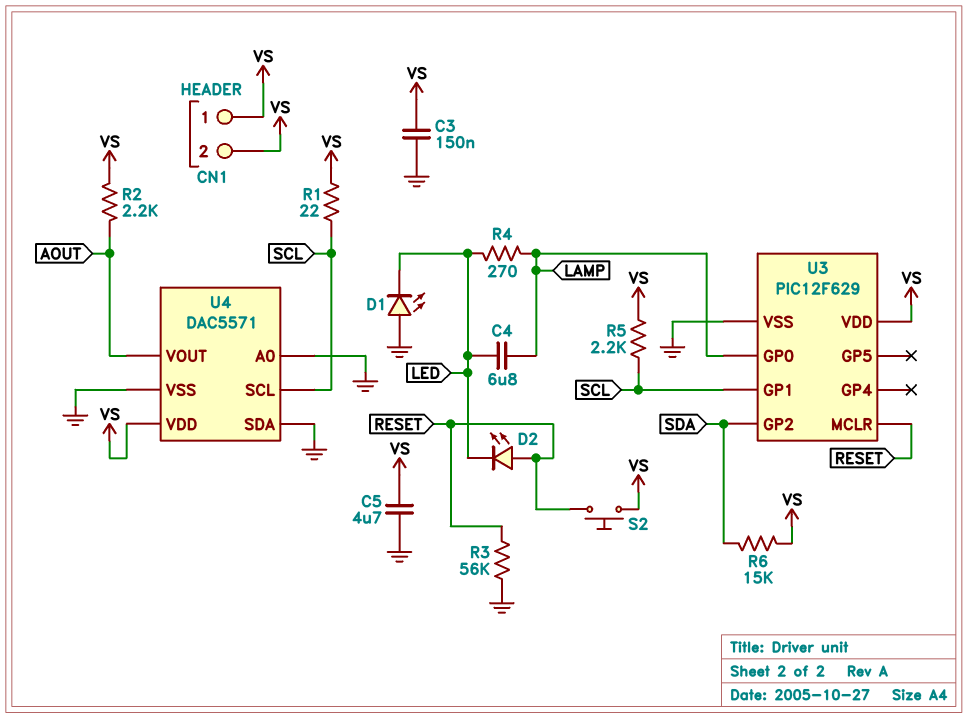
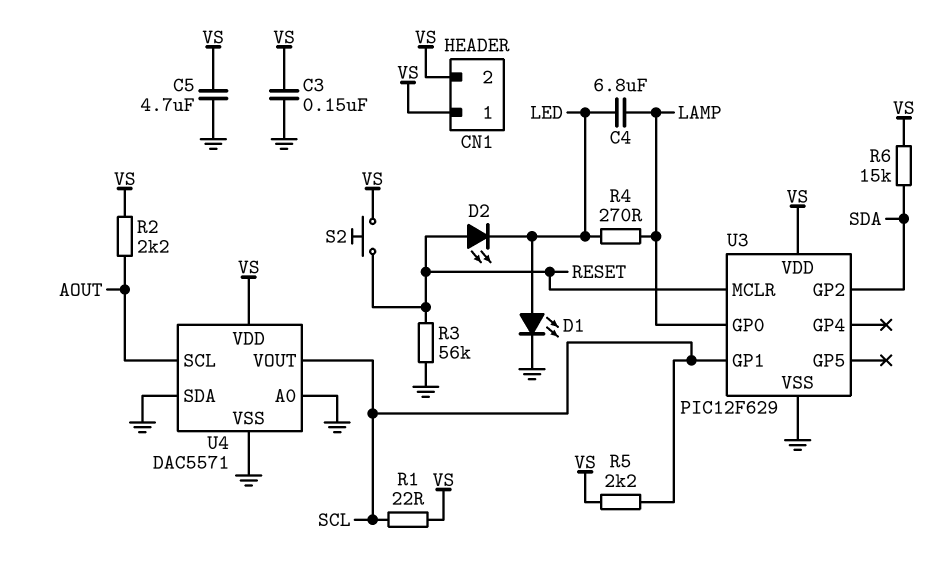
D1: LED (A GND, K LED) -> LED (A LED, K GND)
U4 pin SCL: SCL -> AOUT
U4 pin VOUT: AOUT -> SCL

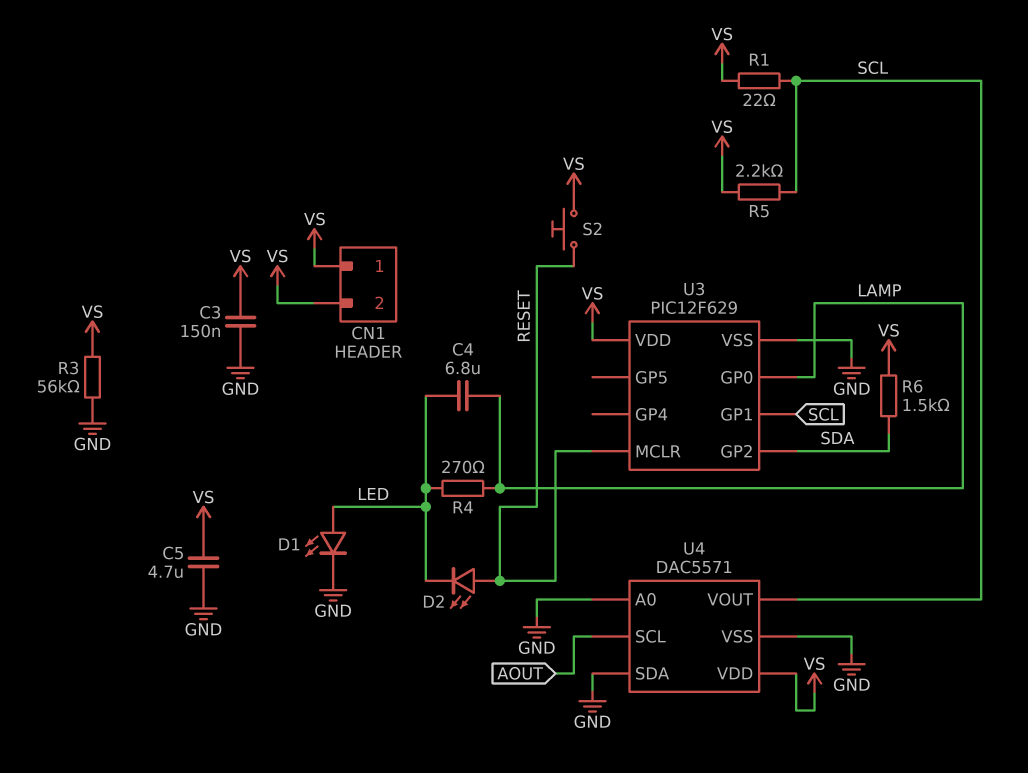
R2: 2.2k (AOUT, VS) -> none
R3: 56k (GND, RESET) -> 56k (GND, VS)
R6: 15k (SDA, VS) -> 1.5k (SDA, VS)

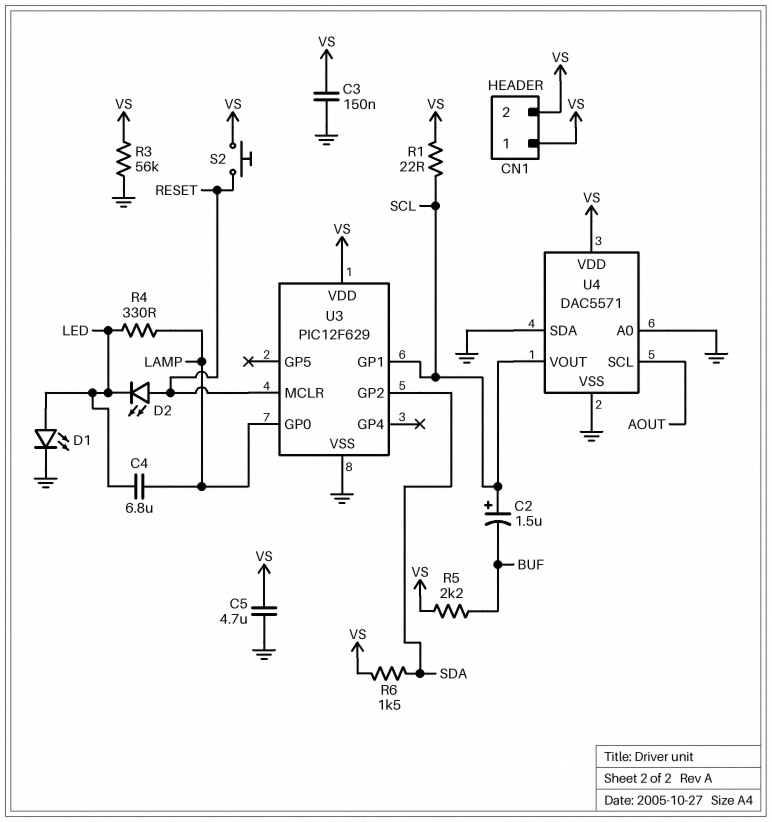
C2: none -> 1.5uF (plus SCL, minus BUF)
R4: 270 (LAMP, LED) -> 330 (LAMP, LED)
R5: 2.2k (SCL, VS) -> 2.2k (BUF, VS)

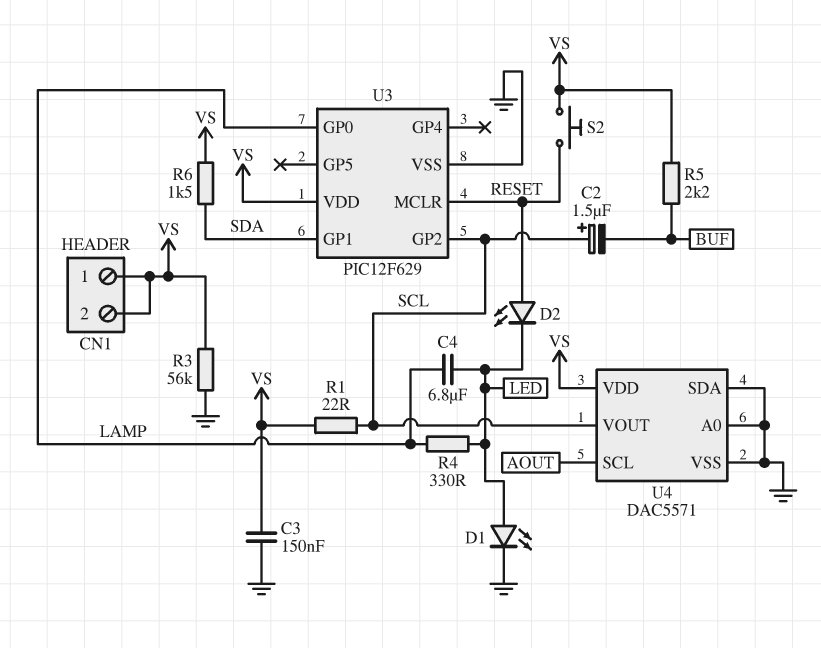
C5: 4.7uF (GND, VS) -> none
U3 pin GP1: SCL -> SDA
U3 pin GP2: SDA -> SCL

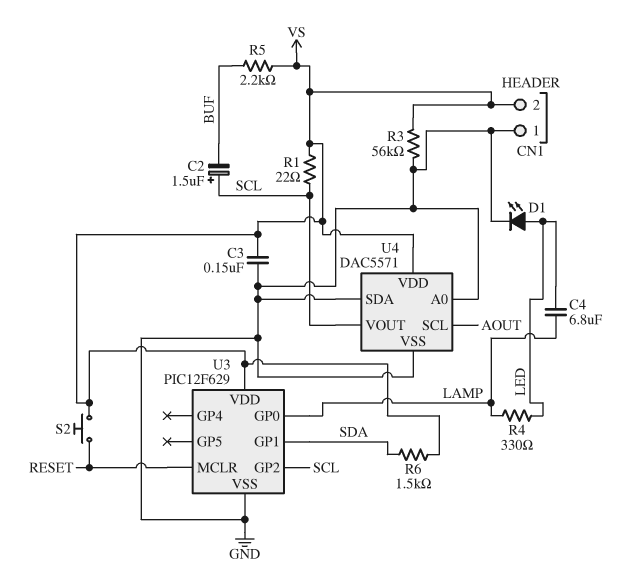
CN1 pin 1: VS -> GND
D2: LED (A RESET, K LED) -> none

